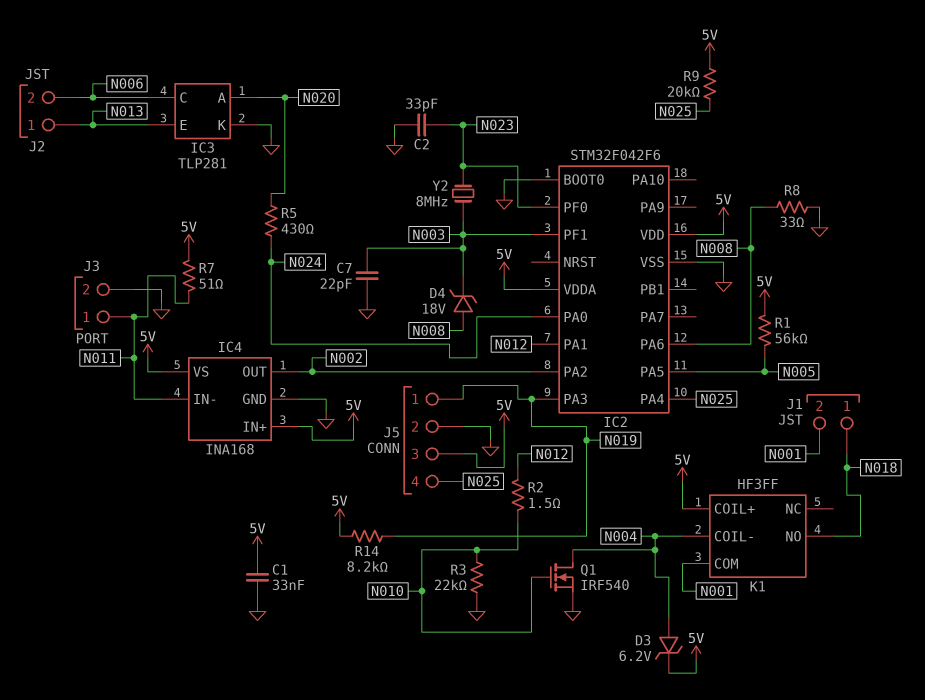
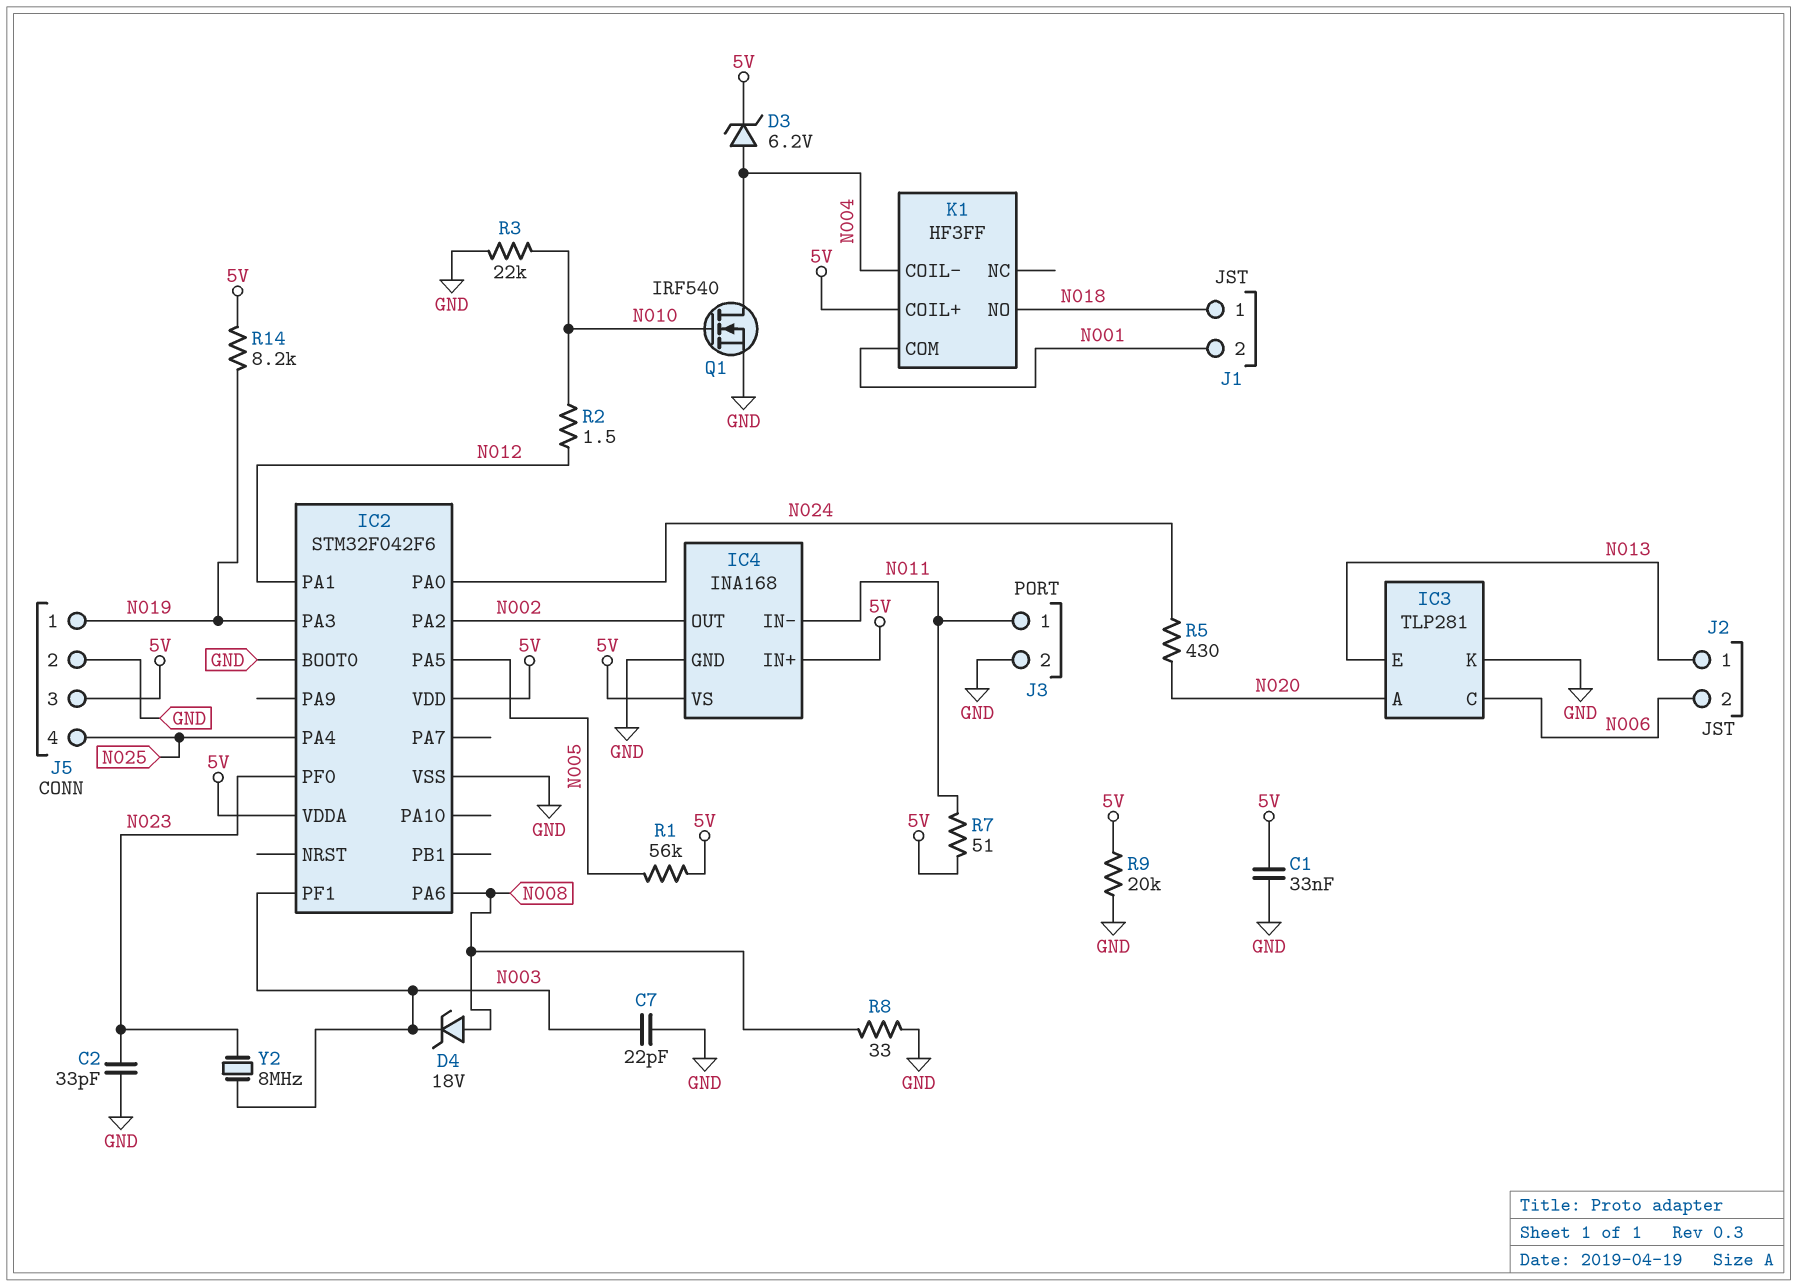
R9: 20k (5V, N025) -> 20k (5V, GND)

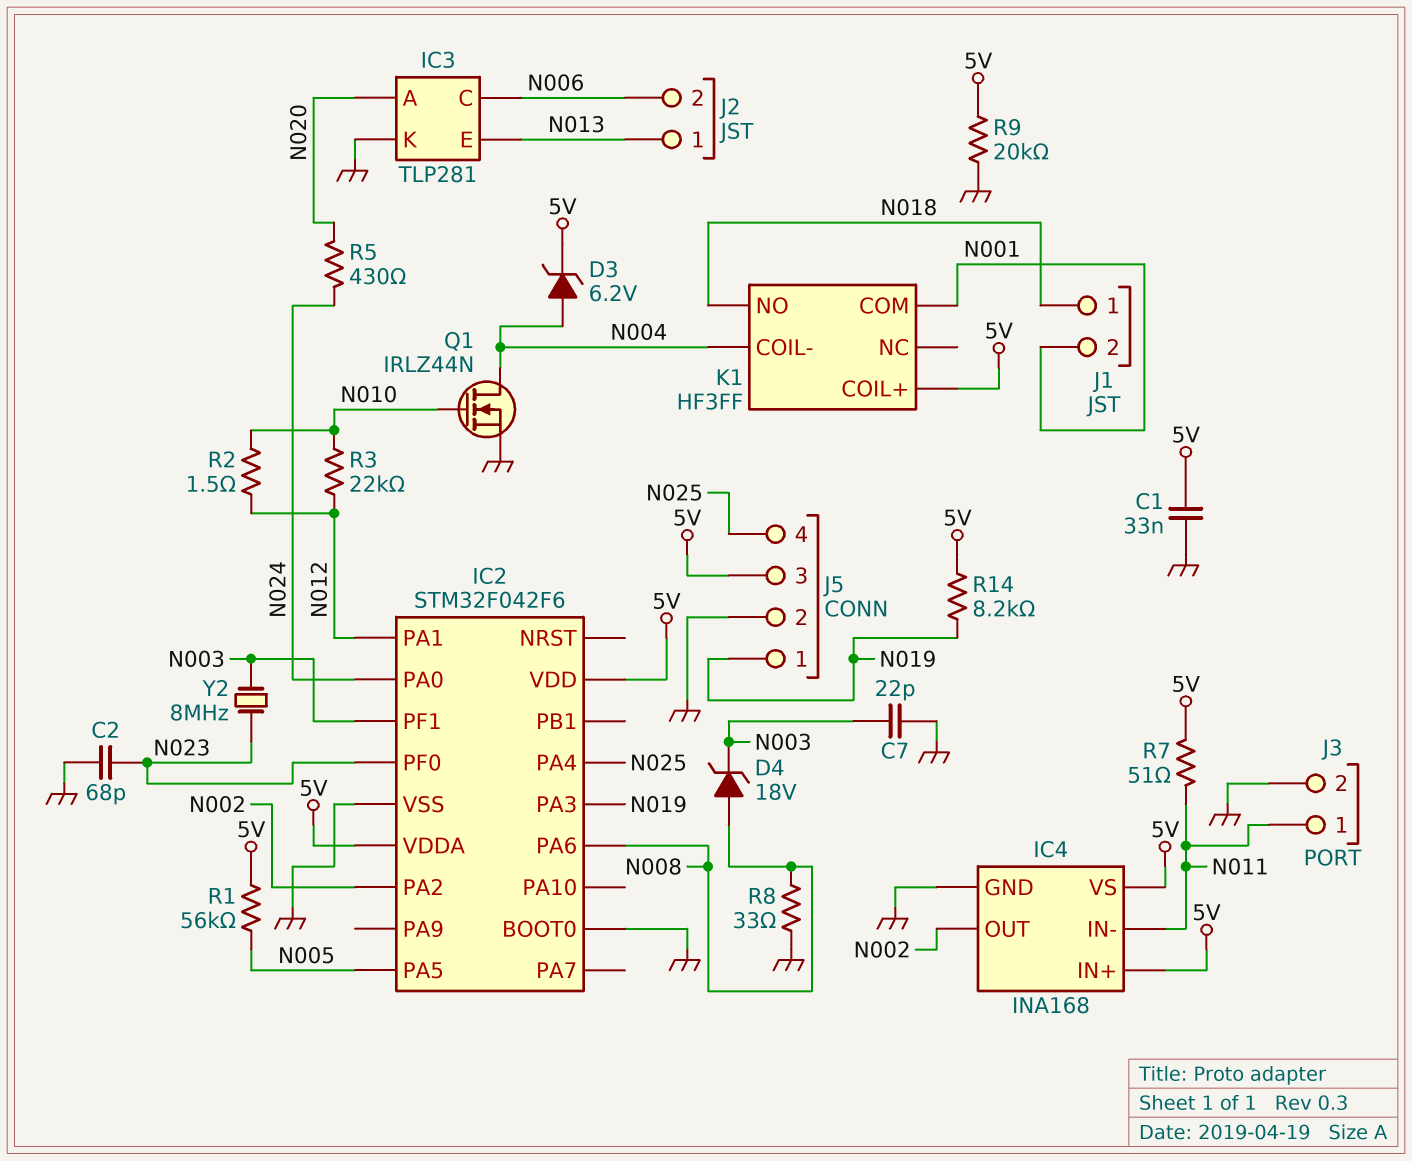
C2: 33pF (GND, N023) -> 68pF (GND, N023)
Q1: NMOS IRF540 (G N010, D N004, S GND) -> NMOS IRLZ44N (G N010, D N004, S GND)
R3: 22k (GND, N010) -> 22k (N010, N012)

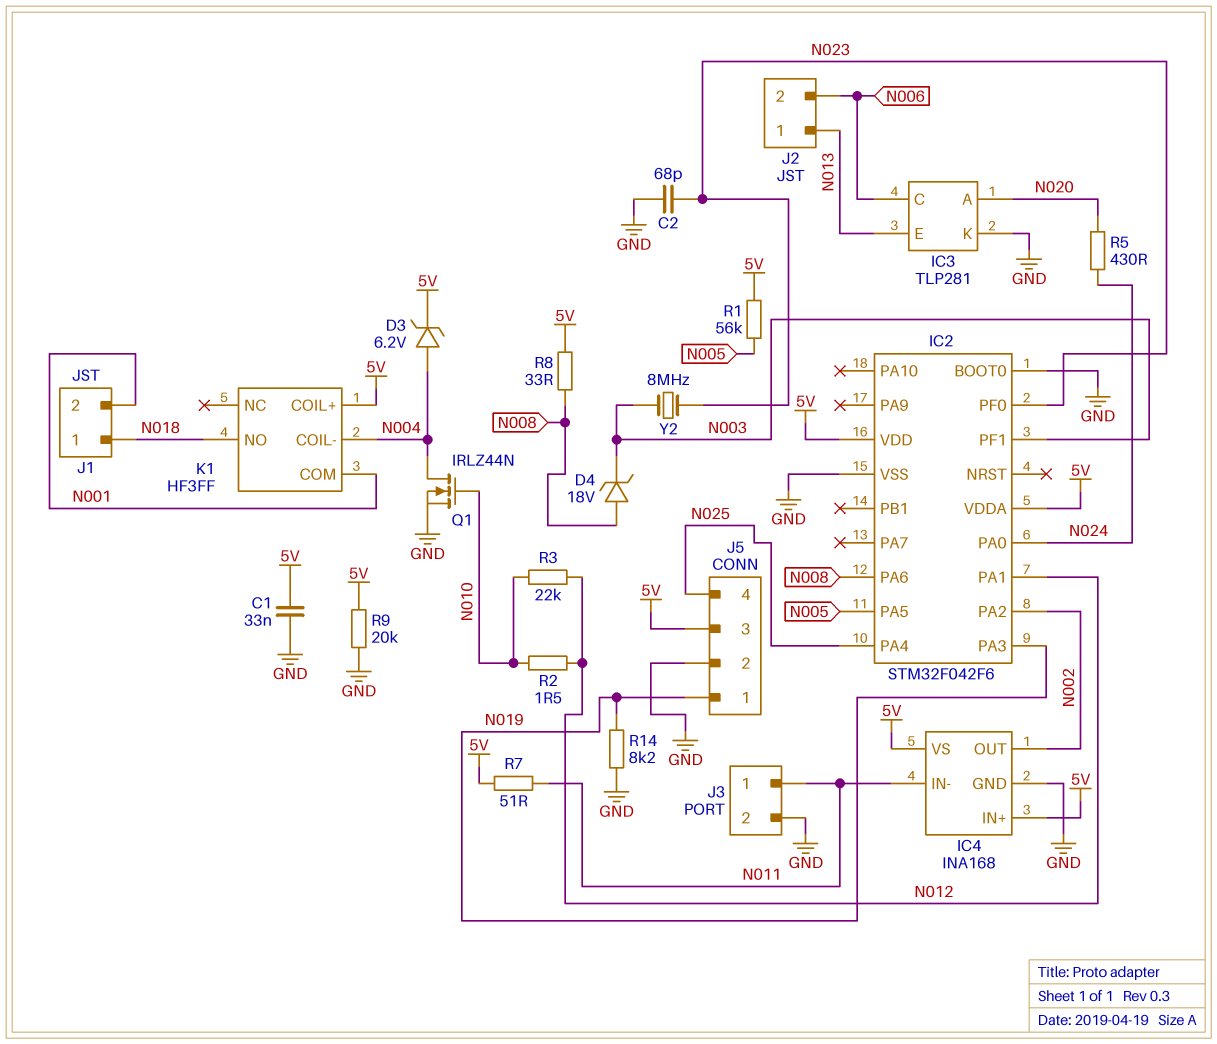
C7: 22pF (GND, N003) -> none
R8: 33 (GND, N008) -> 33 (5V, N008)
R14: 8.2k (5V, N019) -> 8.2k (GND, N019)

